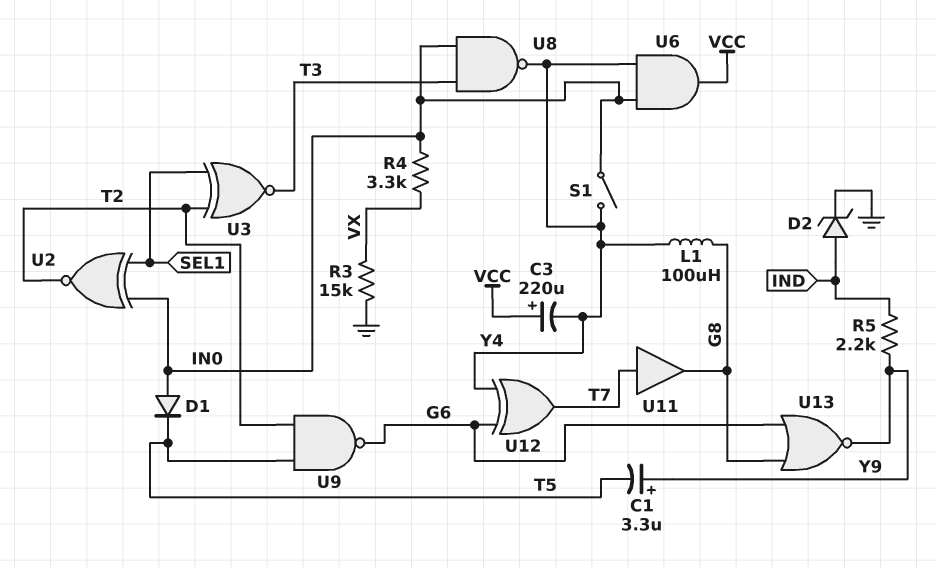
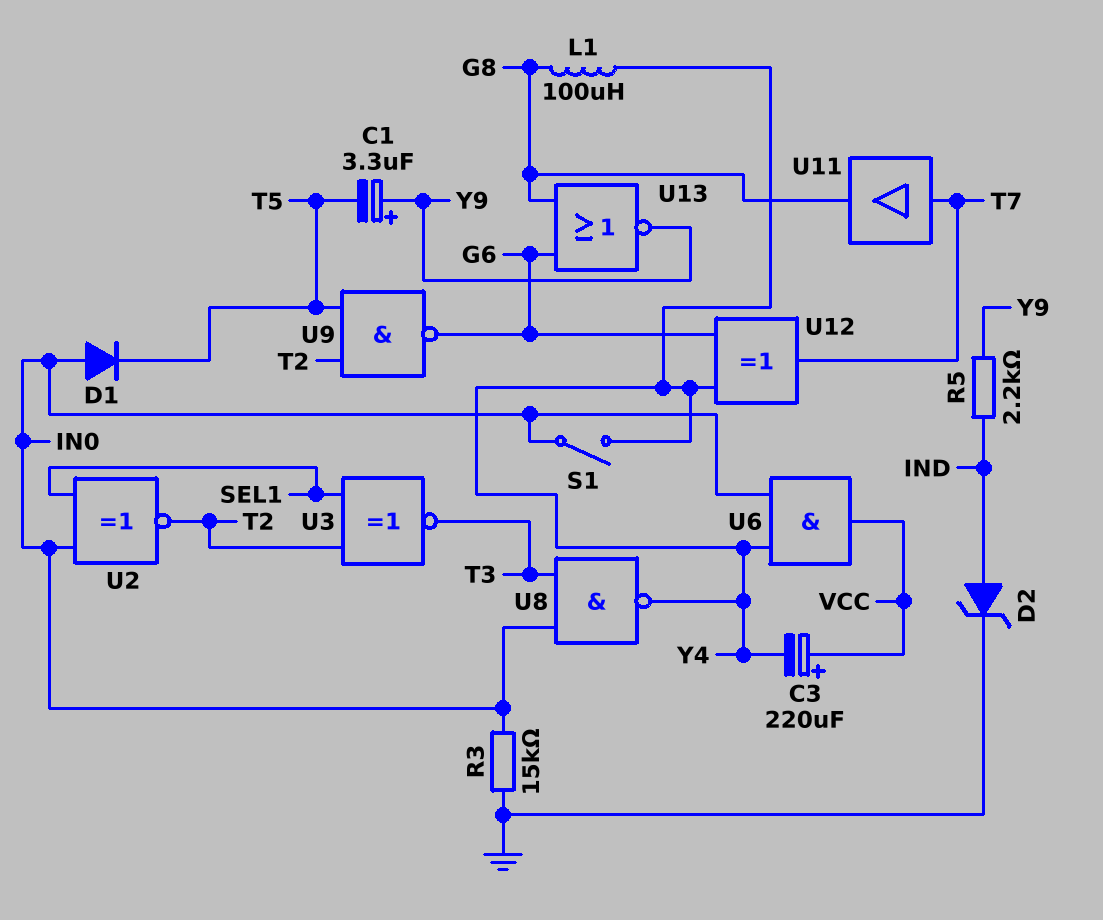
R3: 15k (GND, VX) -> 15k (GND, IN0)
R4: 3.3k (IN0, VX) -> none

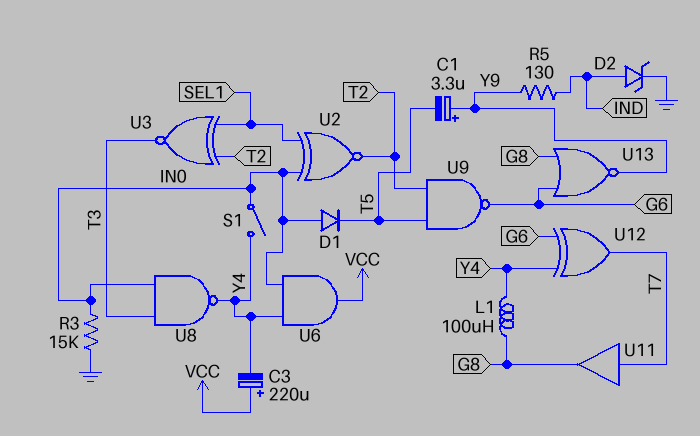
R5: 2.2k (IND, Y9) -> 130 (IND, Y9)

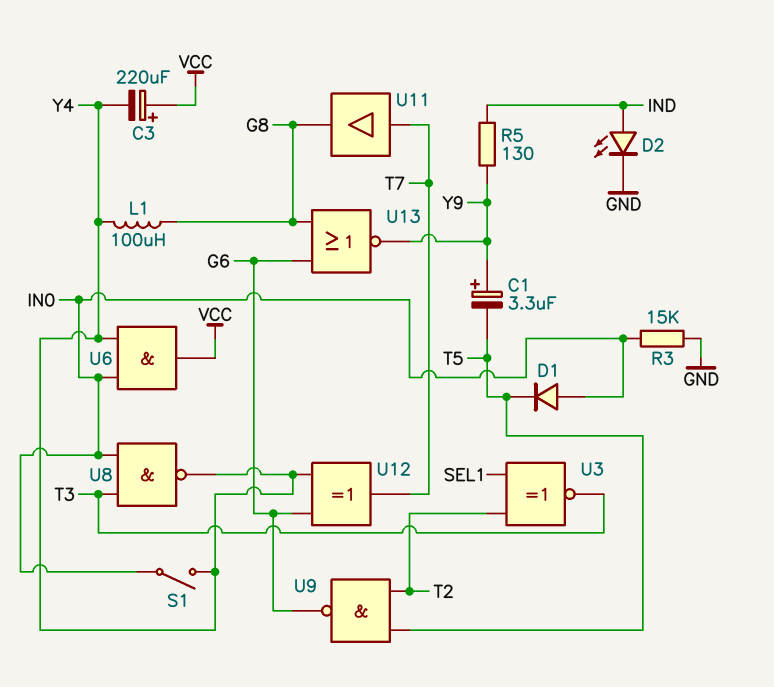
D2: zener (A IND, K GND) -> LED (A IND, K GND)
U2: XNOR (in IN0, in SEL1, out T2) -> none

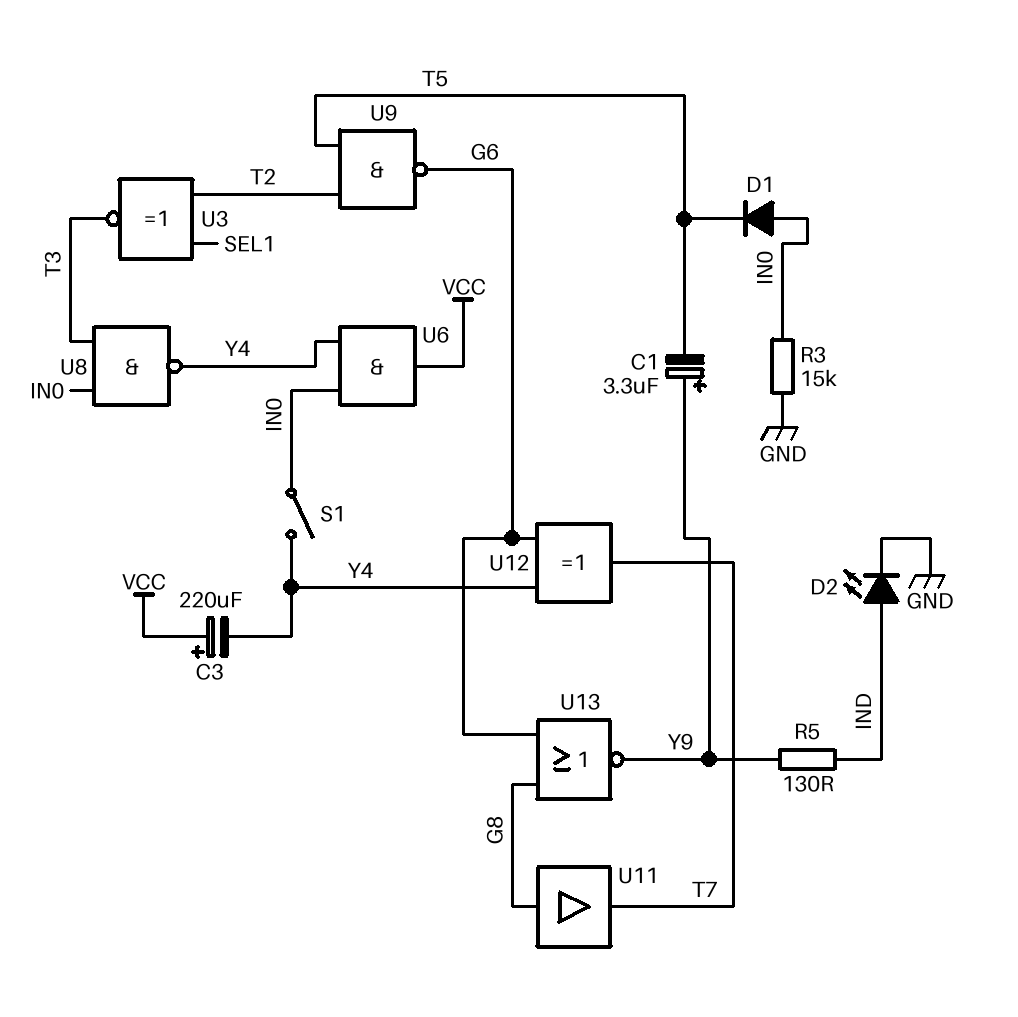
L1: 100uH (G8, Y4) -> none
U11: buffer (in T7, out G8) -> buffer (in G8, out T7)

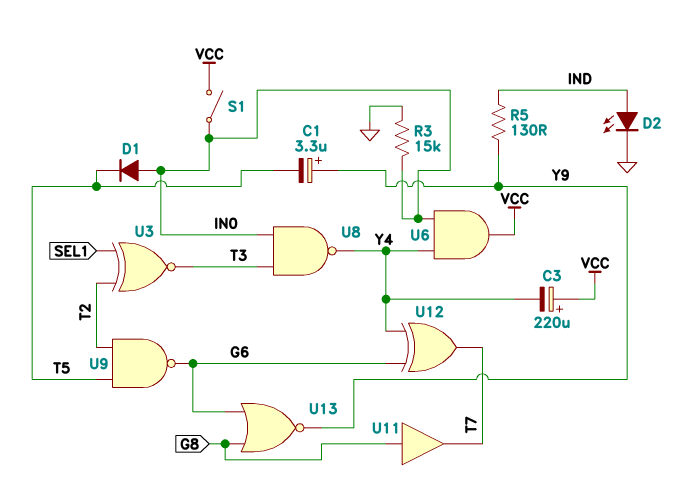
S1: switch (IN0, Y4) -> switch (IN0, VCC)

